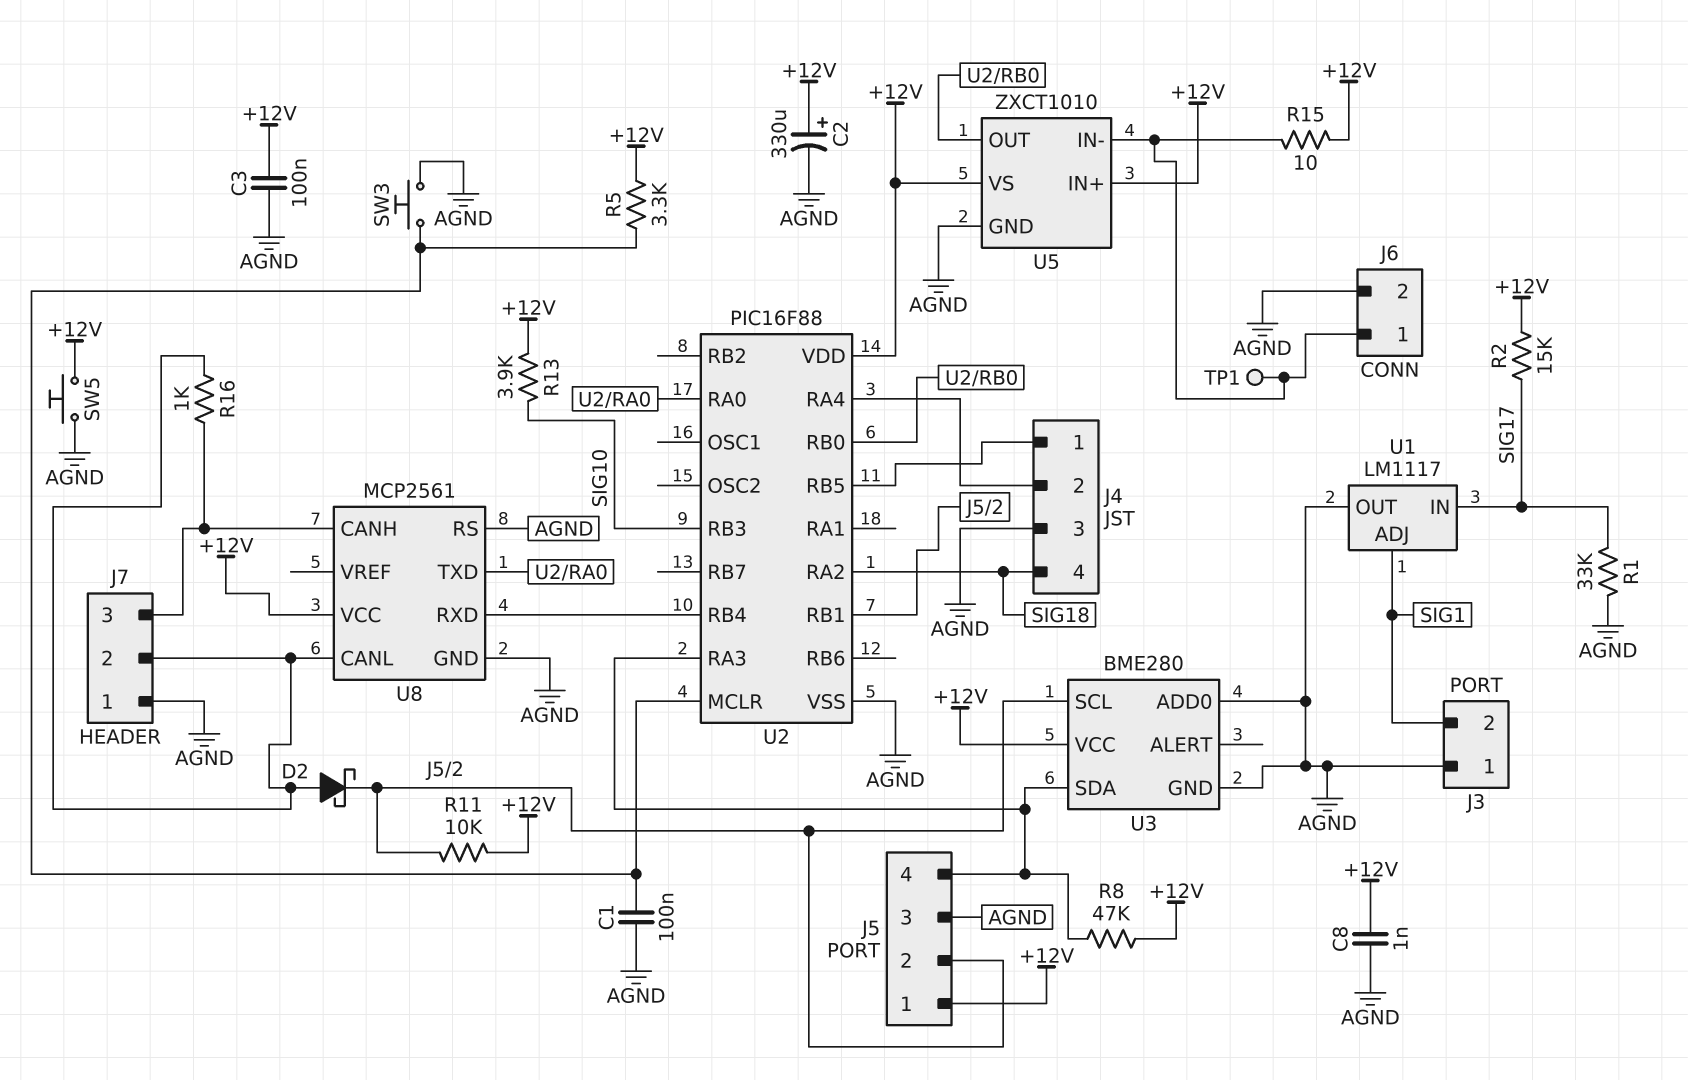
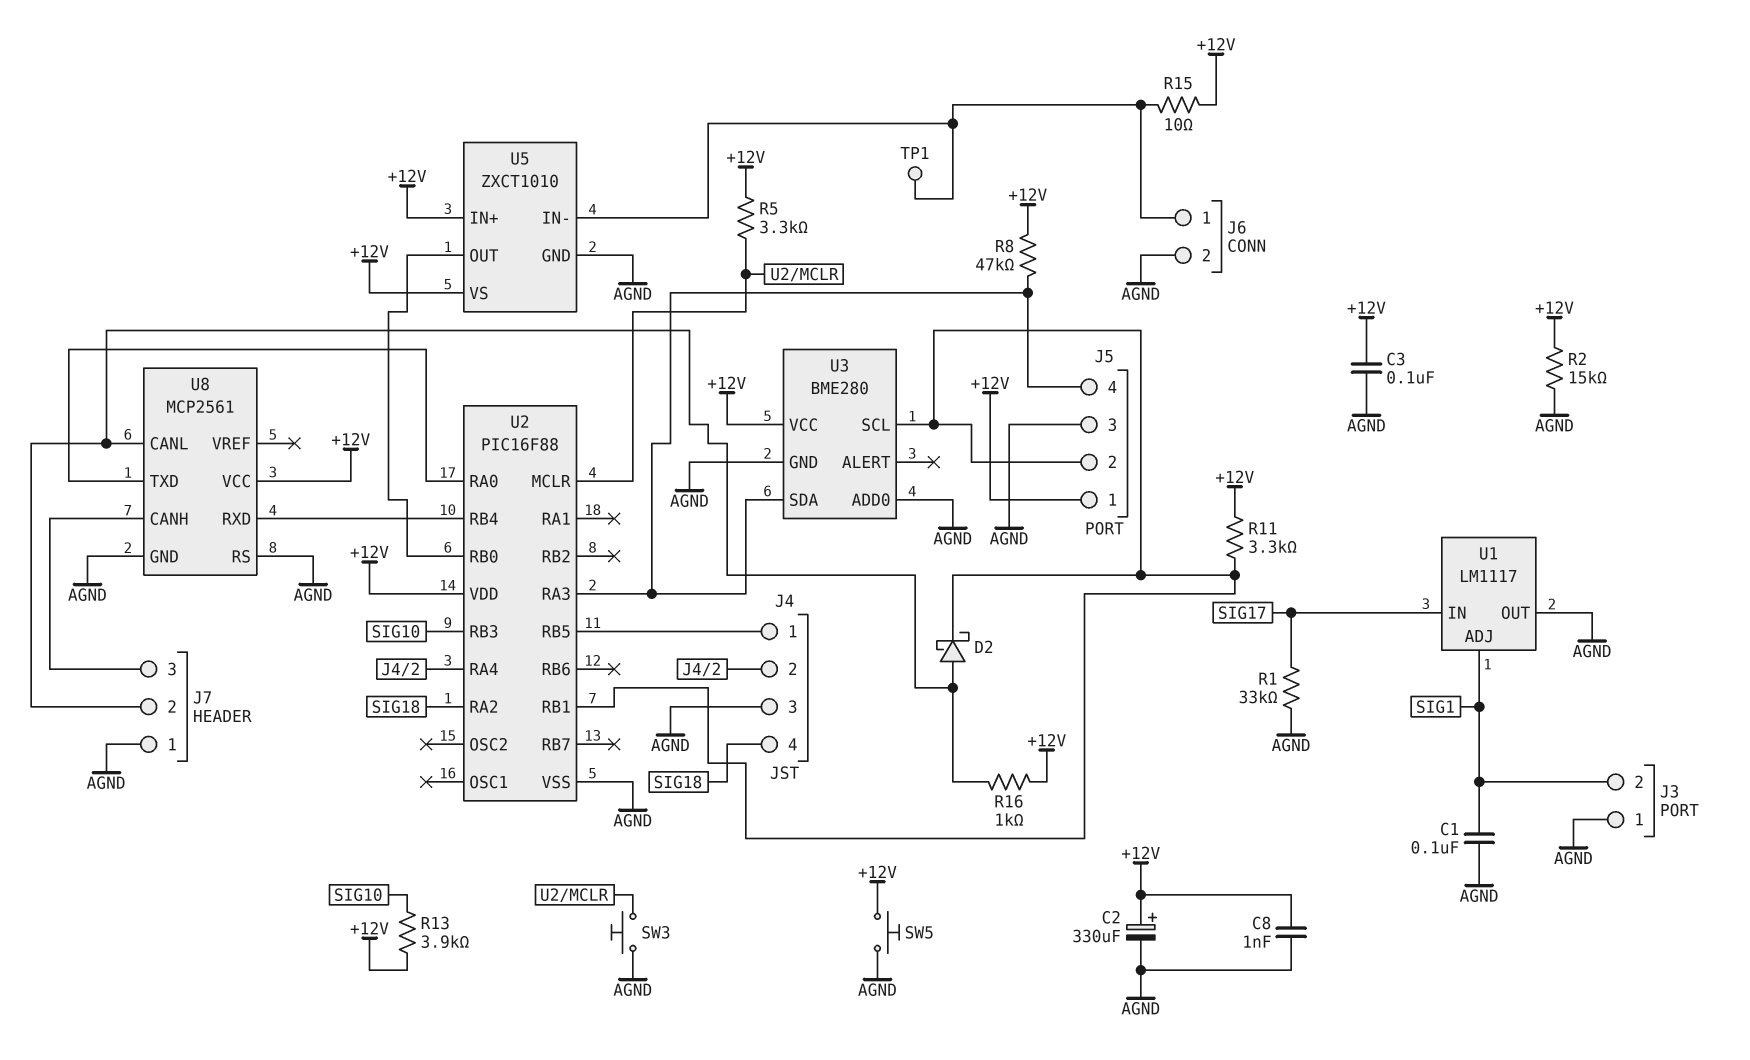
C1: 100nF (AGND, U2/MCLR) -> 100nF (AGND, SIG1)
R2: 15k (+12V, SIG17) -> 15k (+12V, AGND)
R11: 10k (+12V, J5/2) -> 3.3k (+12V, J5/2)
R16: 1k (J7/2, J7/3) -> 1k (+12V, J7/2)

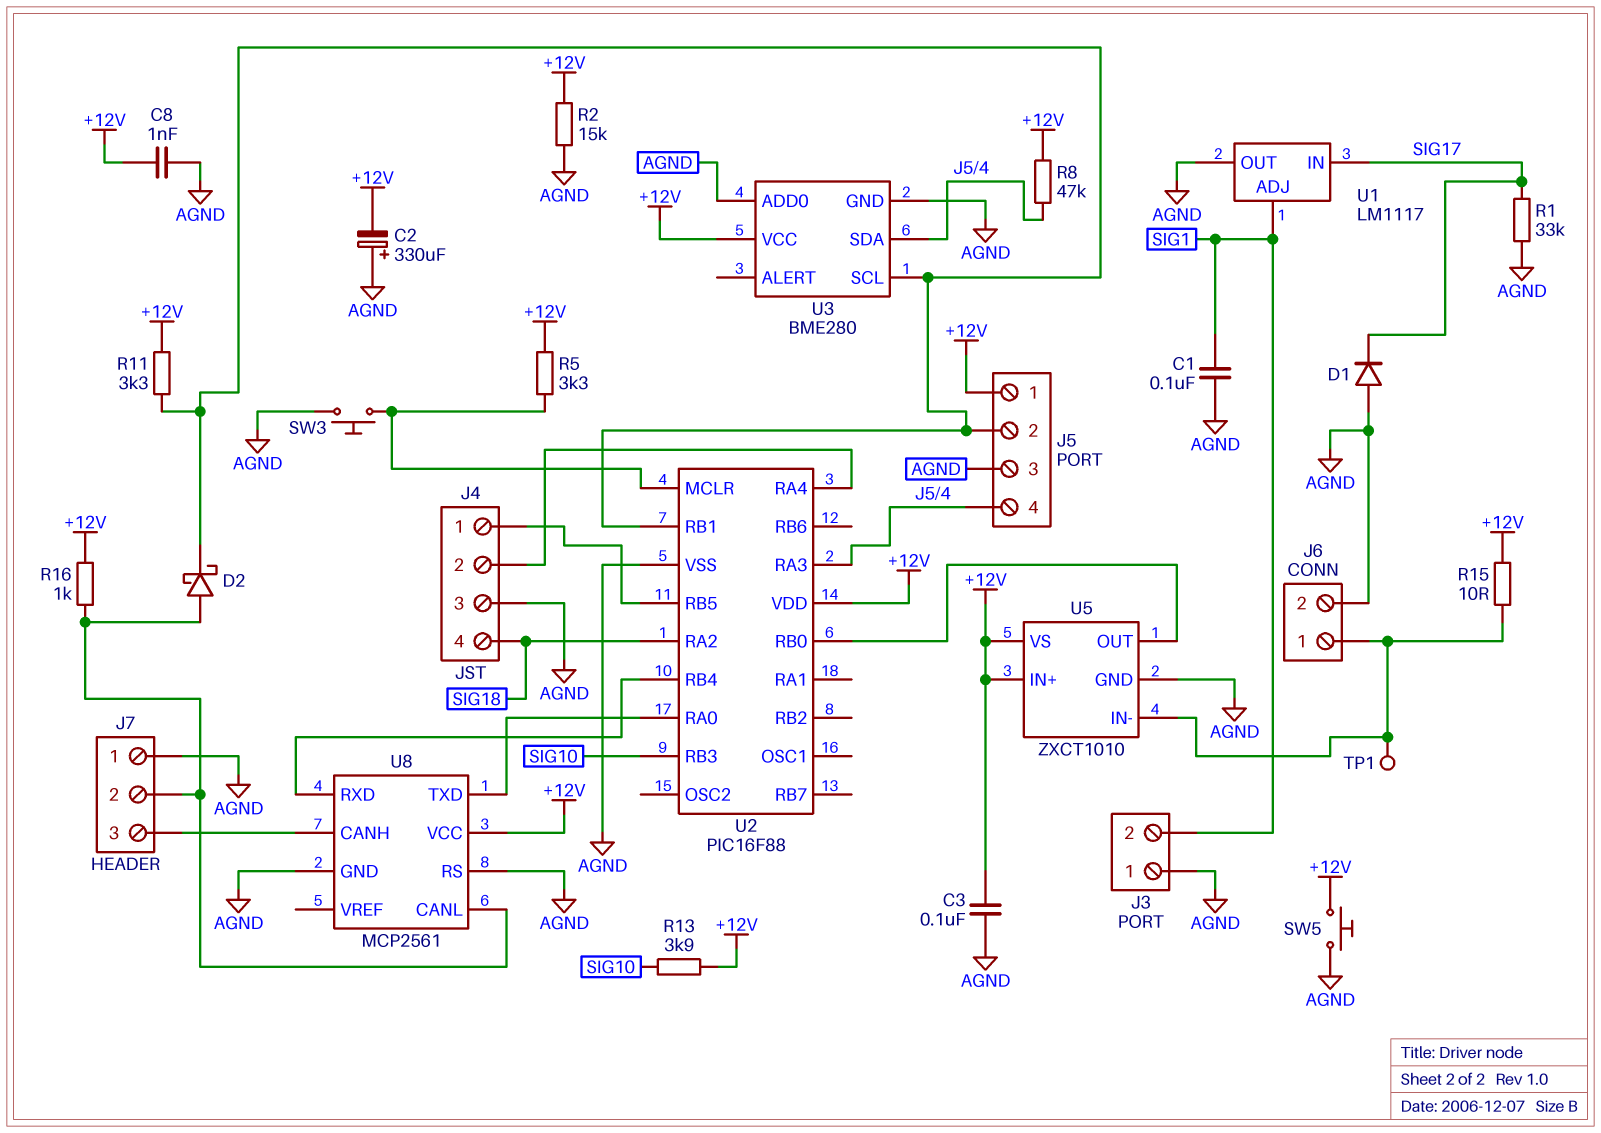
C2: 330uF (plus +12V, minus AGND) -> 330uF (plus AGND, minus +12V)
D1: none -> diode (A AGND, K SIG17)

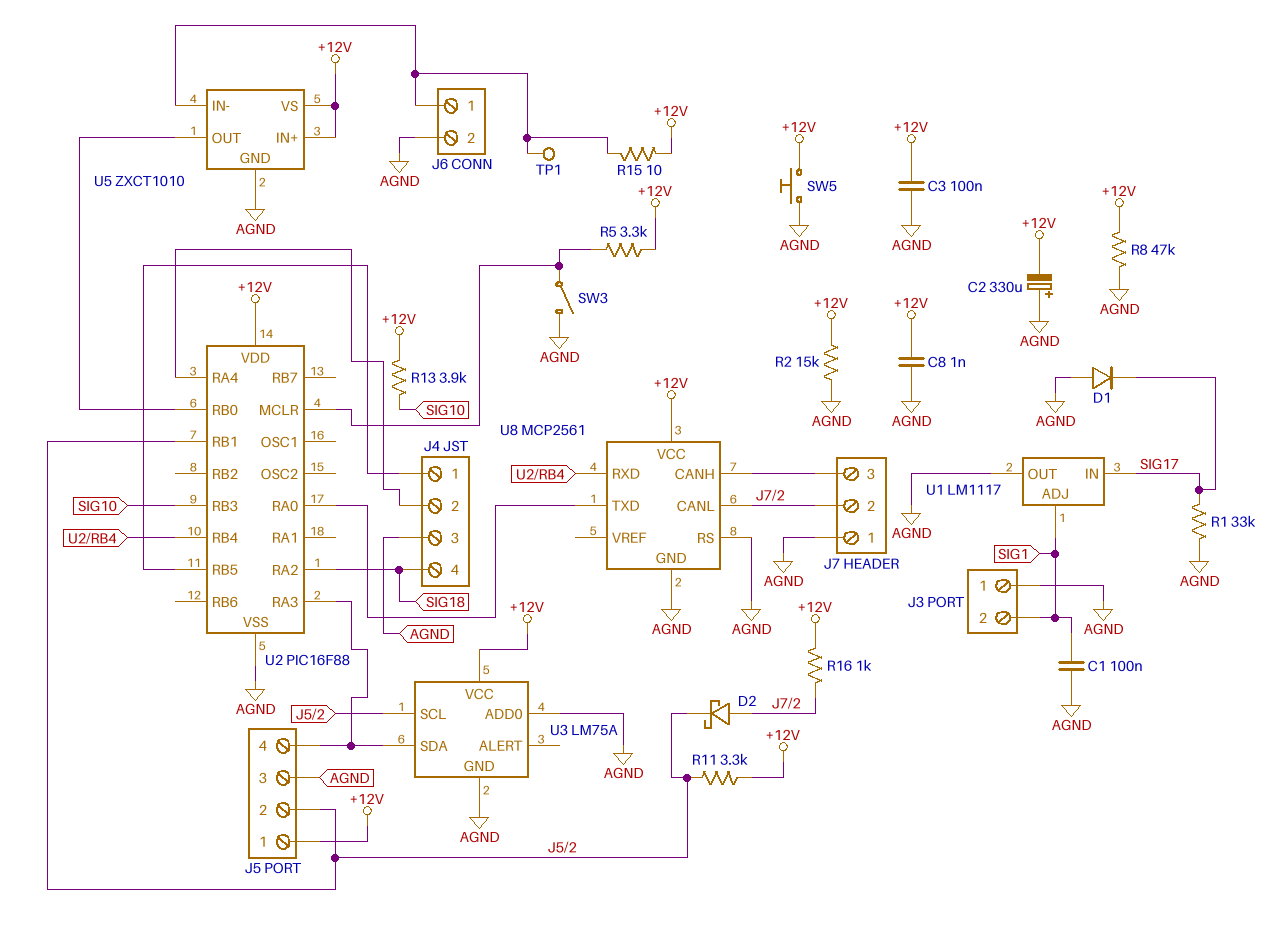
R8: 47k (+12V, J5/4) -> 47k (+12V, AGND)
SW3: button (AGND, U2/MCLR) -> switch (AGND, U2/MCLR)
U3: BME280 -> LM75A

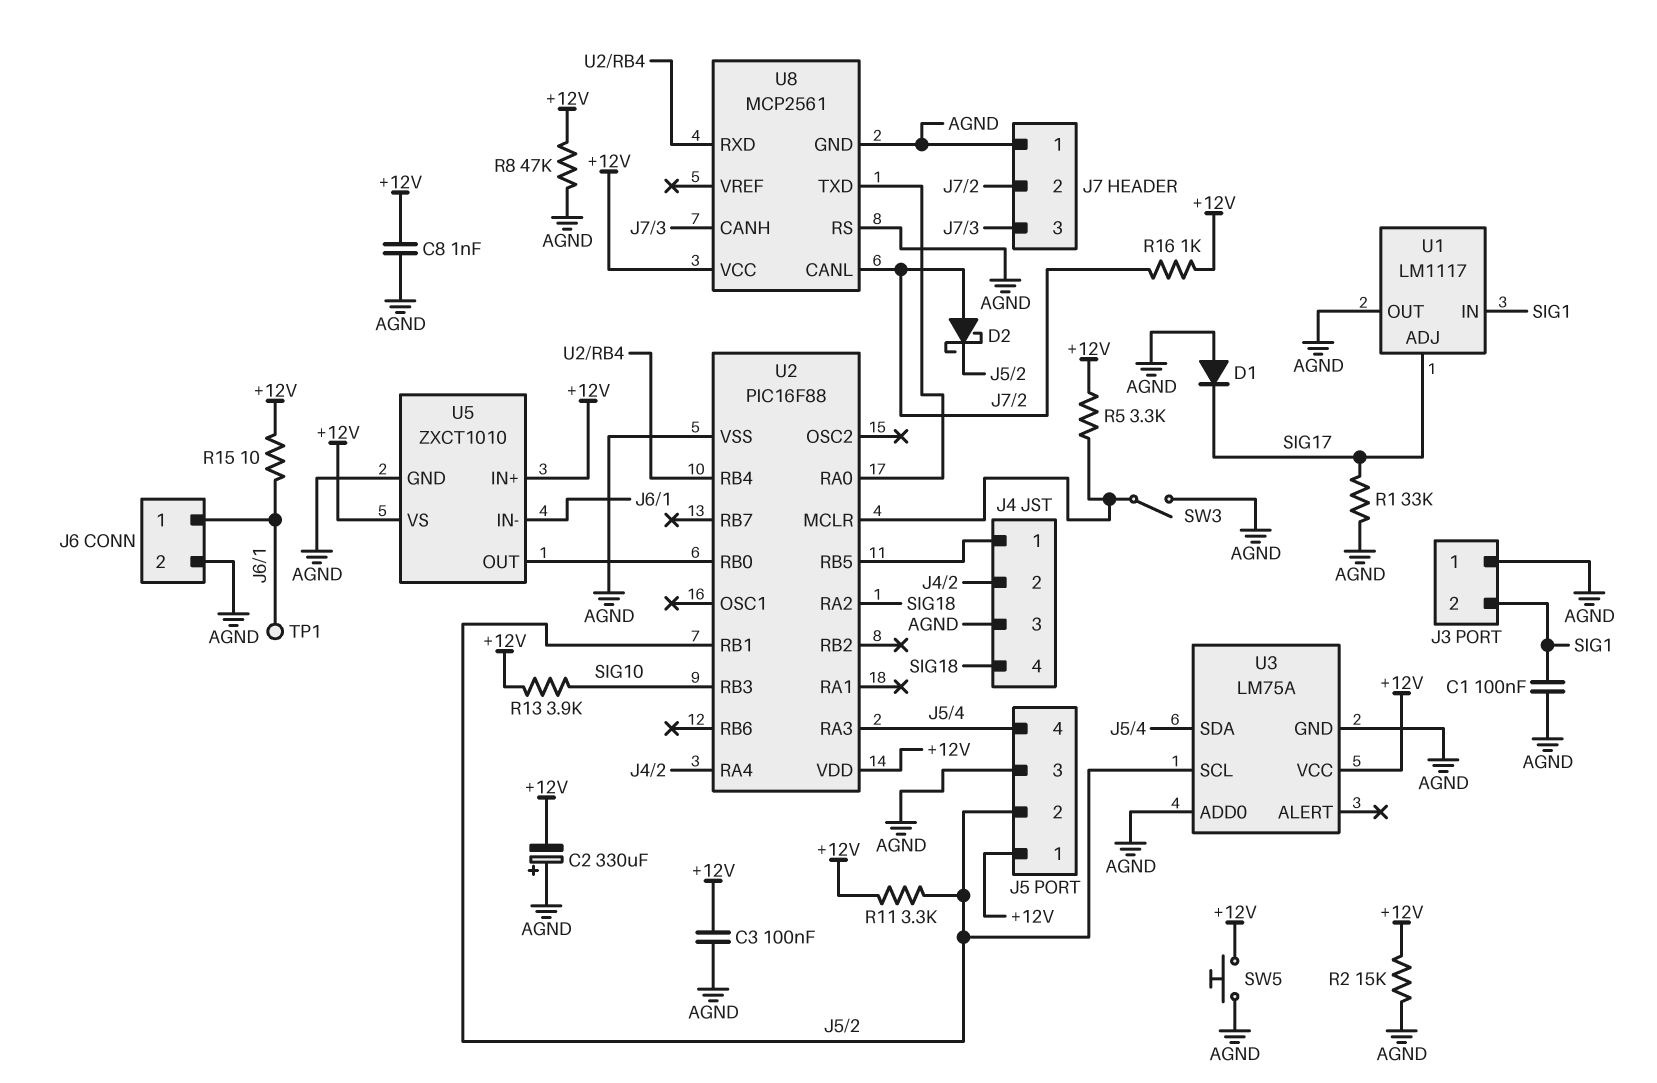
U1 pin ADJ: SIG1 -> SIG17
U1 pin IN: SIG17 -> SIG1

